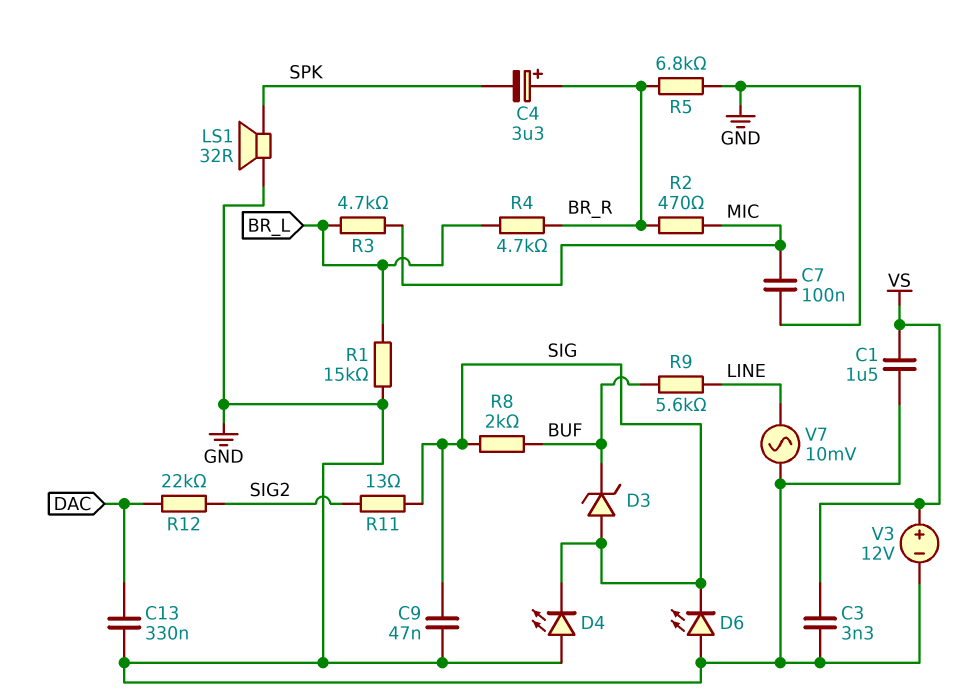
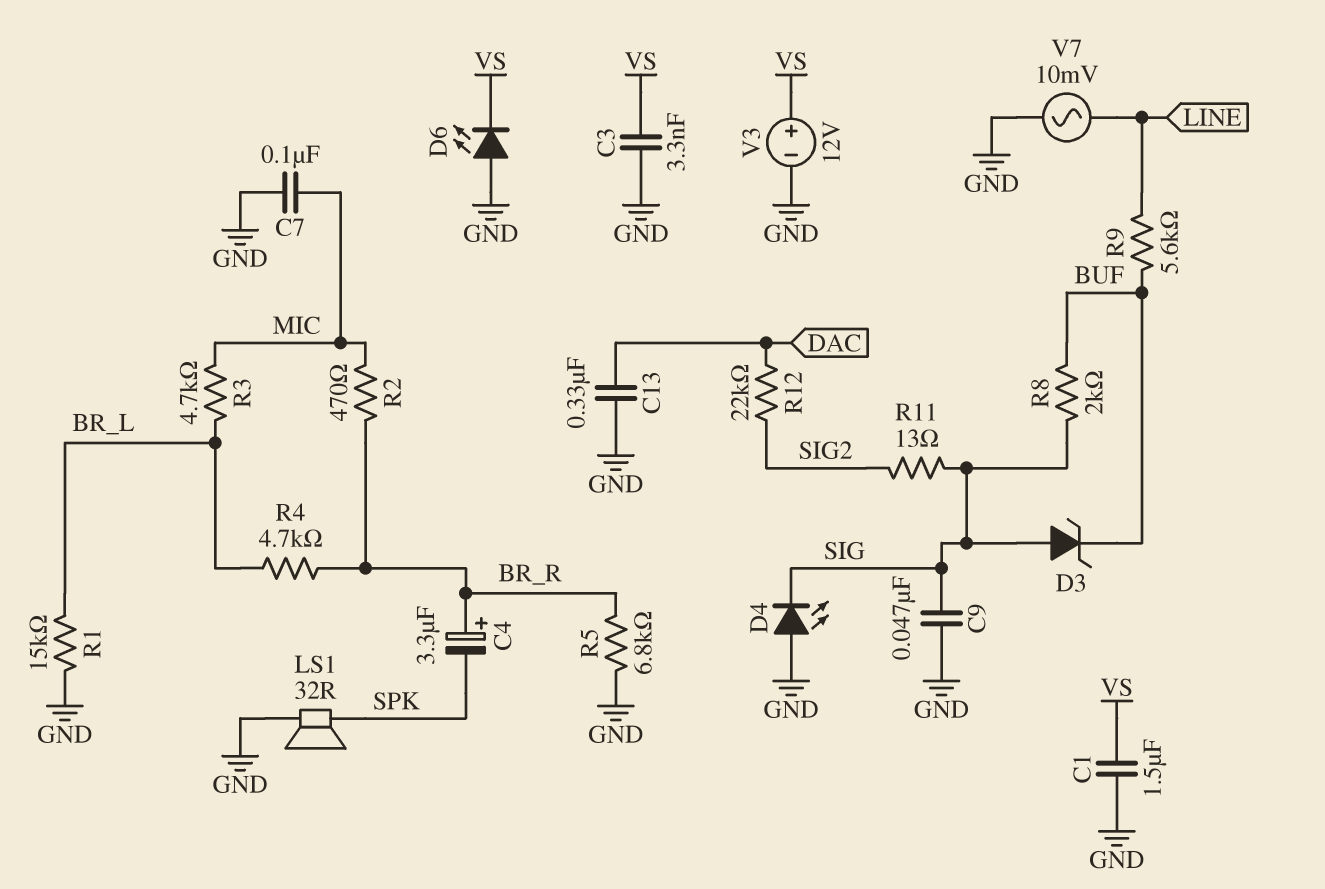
D6: LED (A GND, K SIG) -> LED (A GND, K VS)

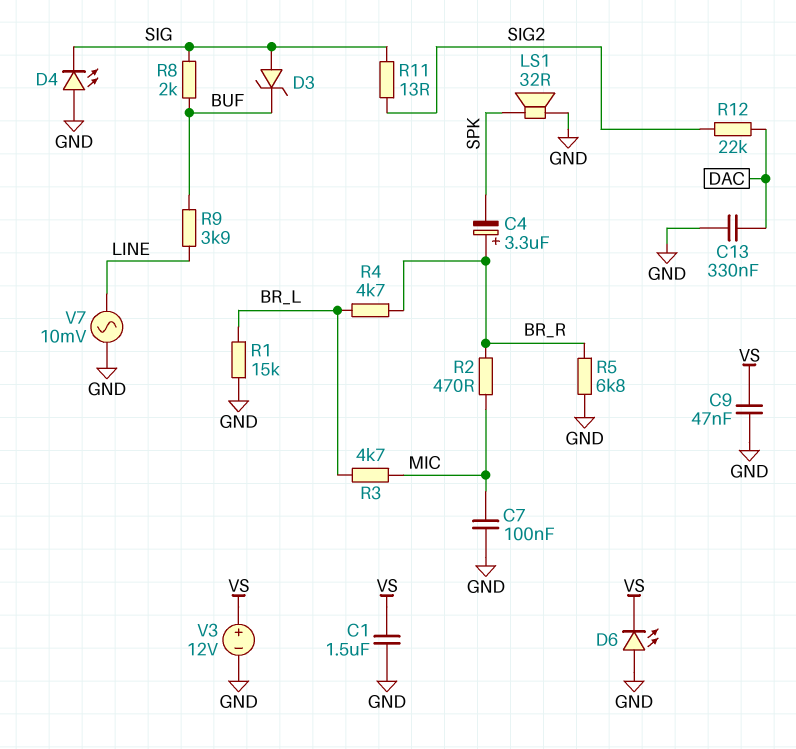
C3: 3.3nF (GND, VS) -> none
C9: 47nF (GND, SIG) -> 47nF (GND, VS)
R9: 5.6k (BUF, LINE) -> 3.9k (BUF, LINE)

